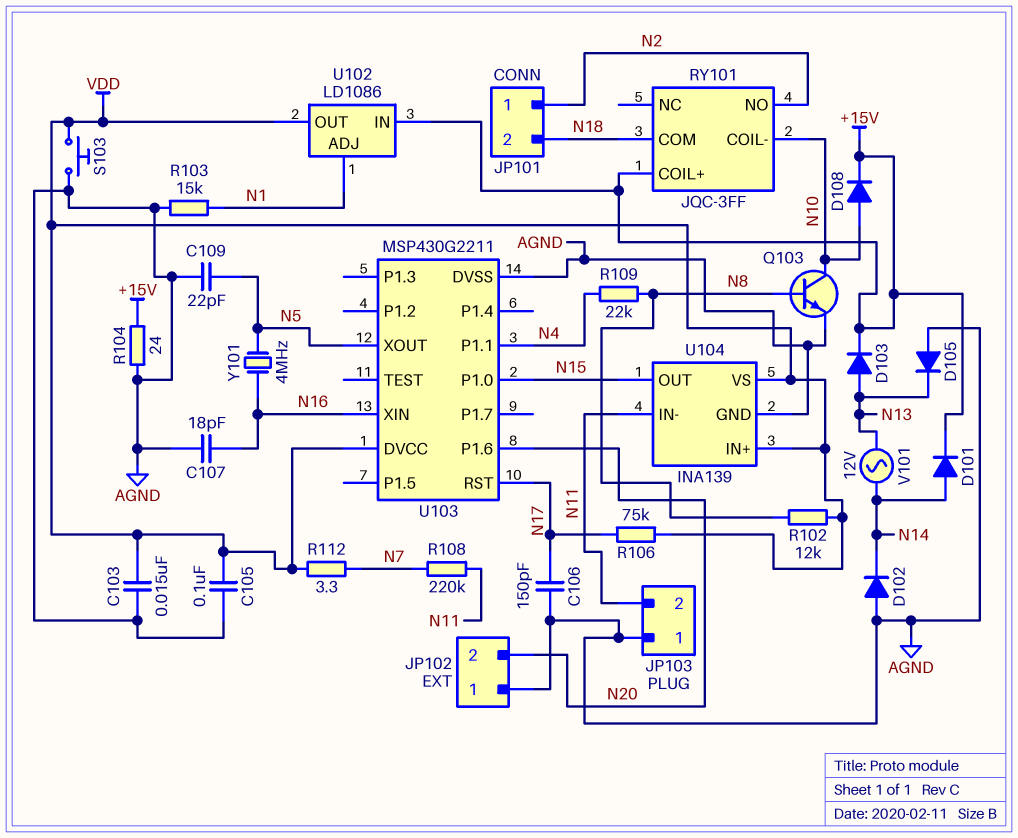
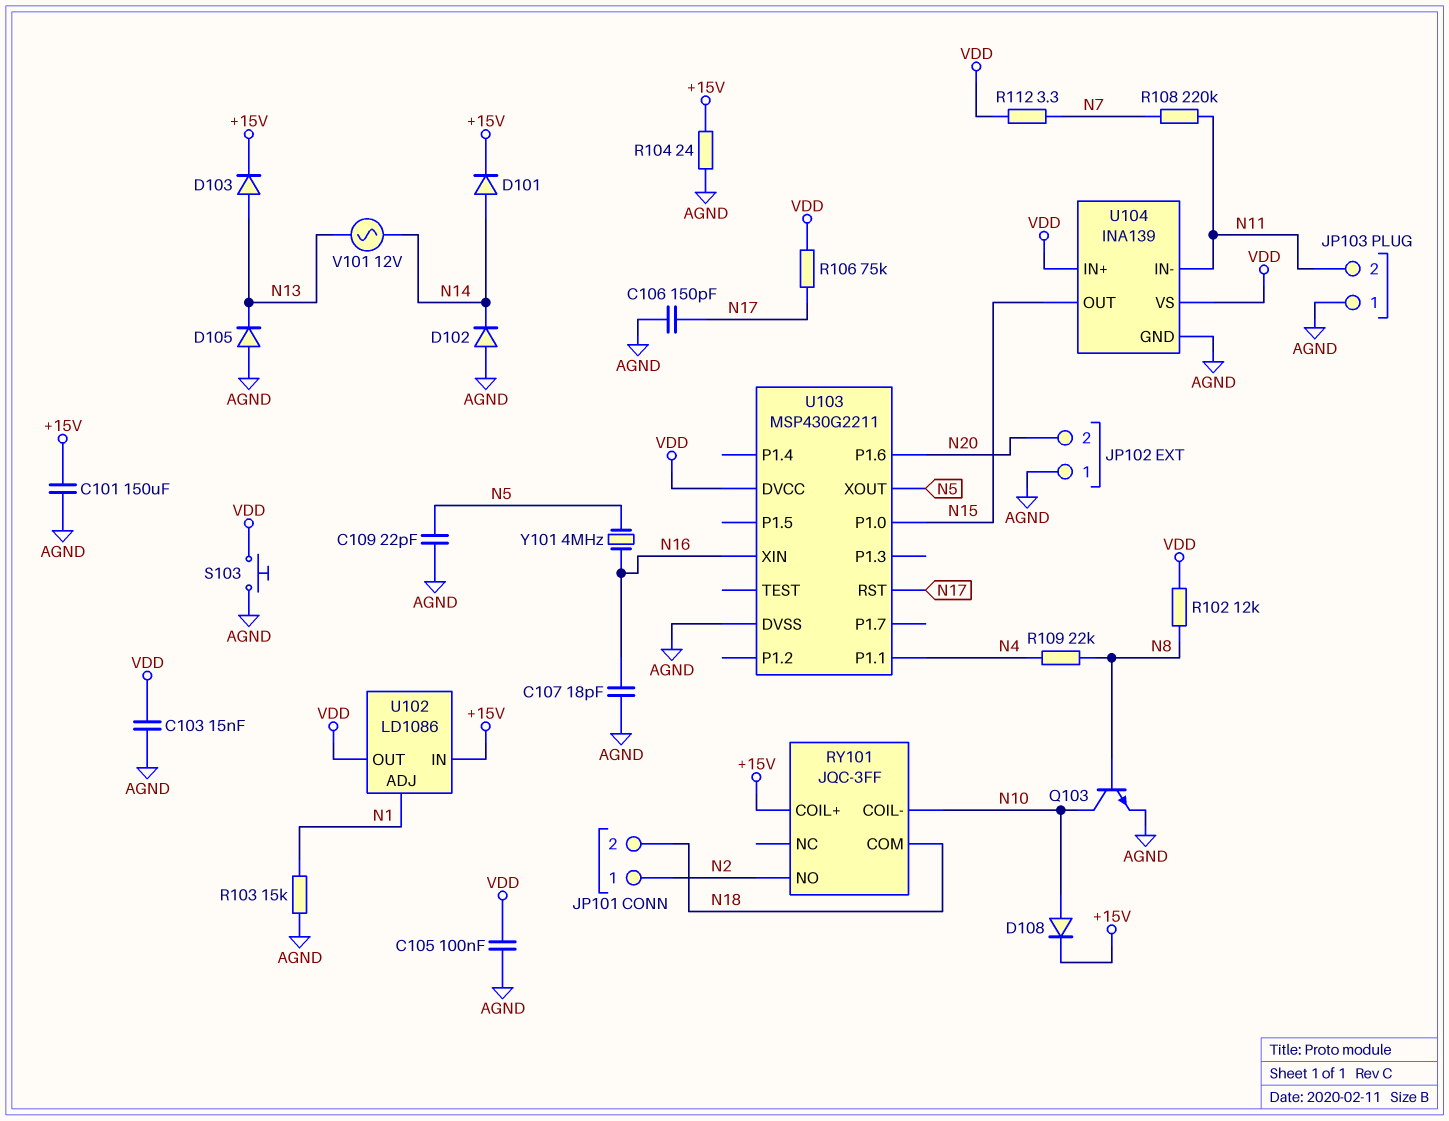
C101: none -> 150uF (+15V, AGND)

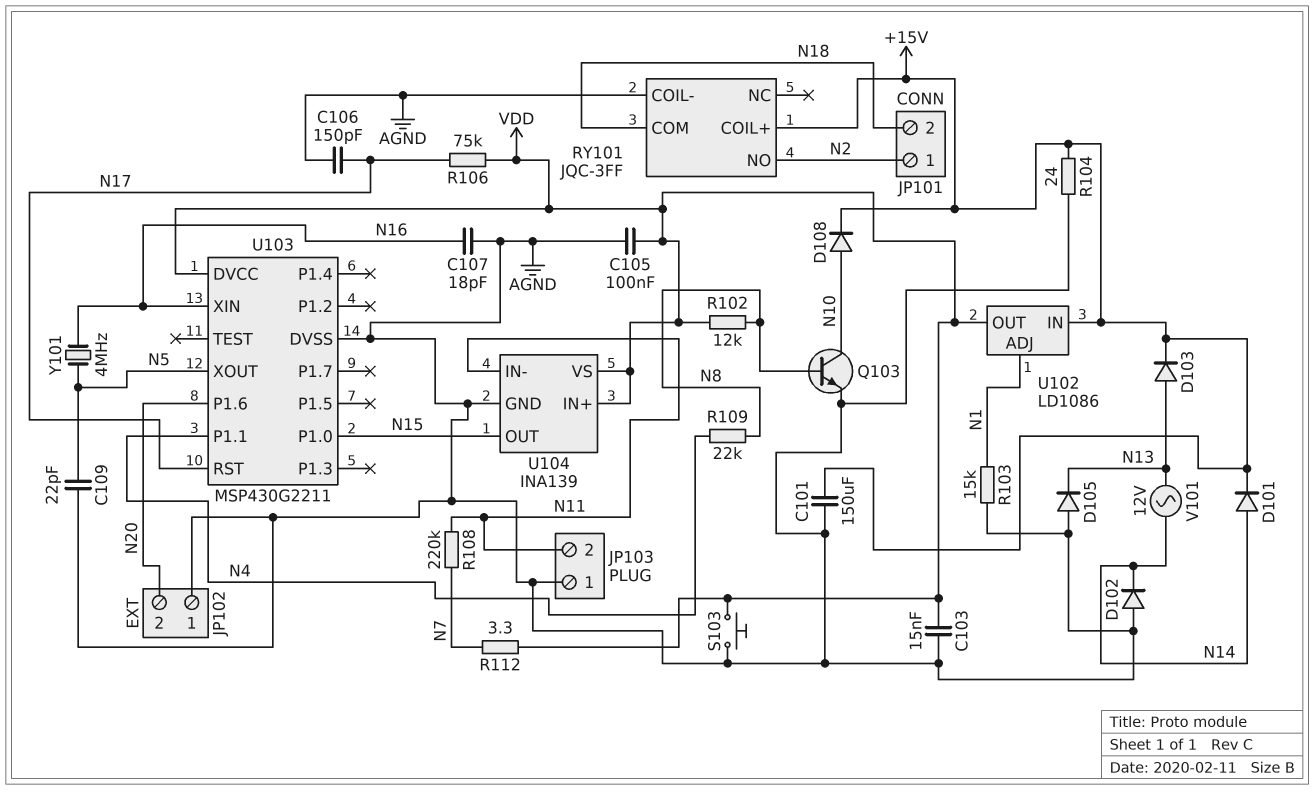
RY101 pin COIL-: N10 -> AGND

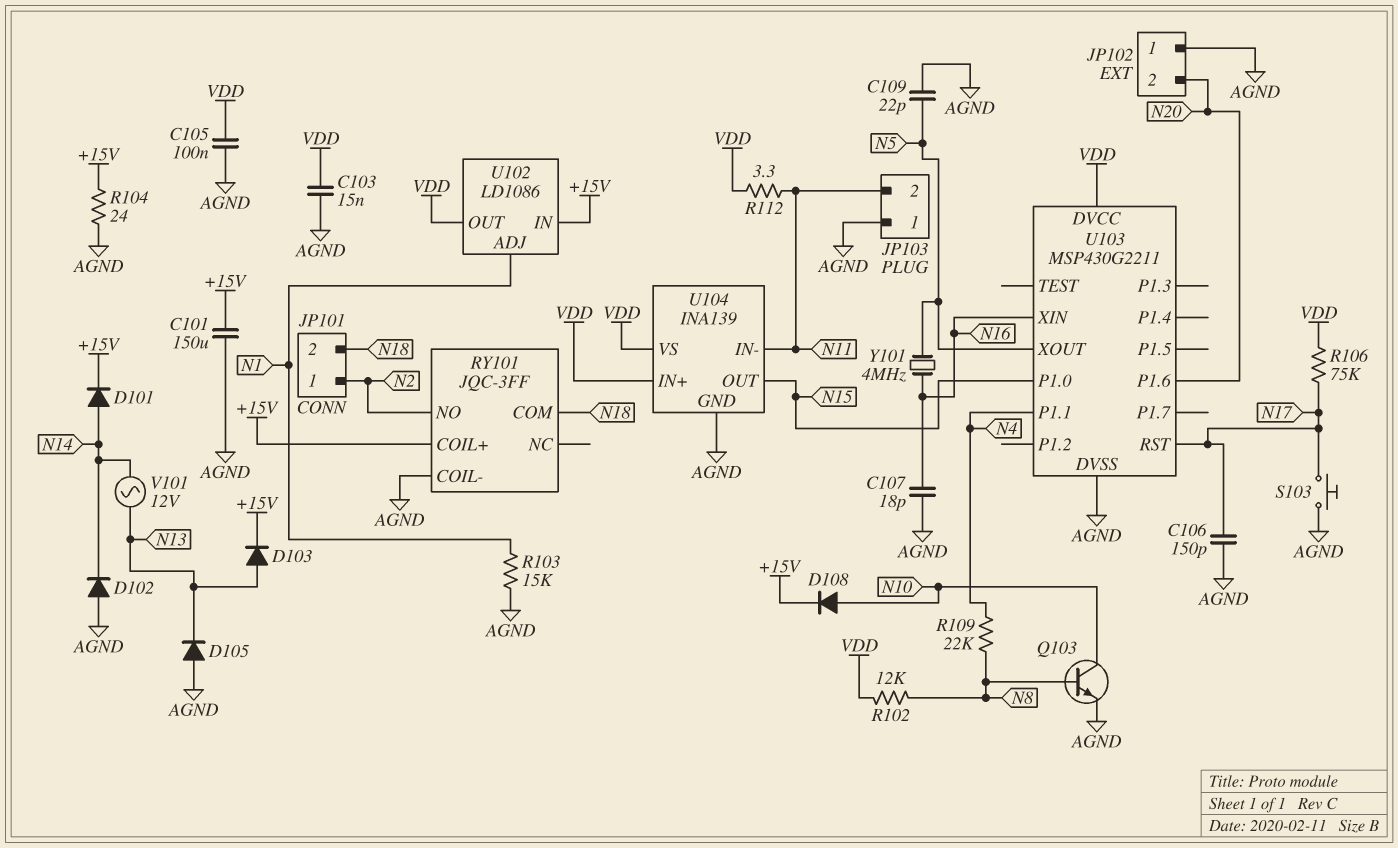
R108: 220k (N7, N11) -> none
R112: 3.3 (N7, VDD) -> 3.3 (N11, VDD)
S103: button (AGND, VDD) -> button (AGND, N17)

